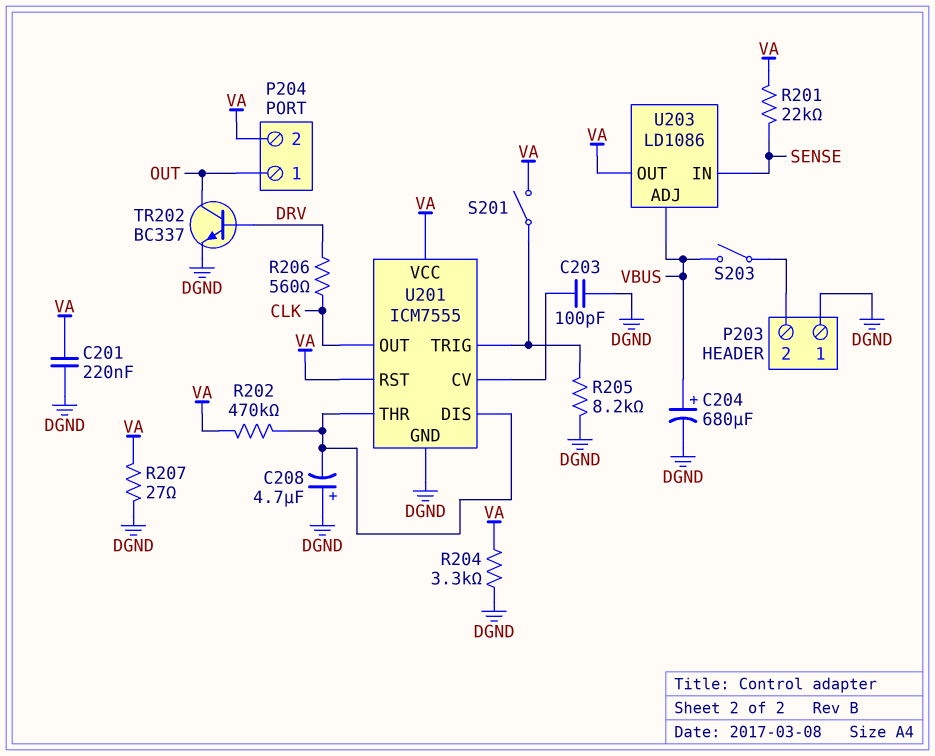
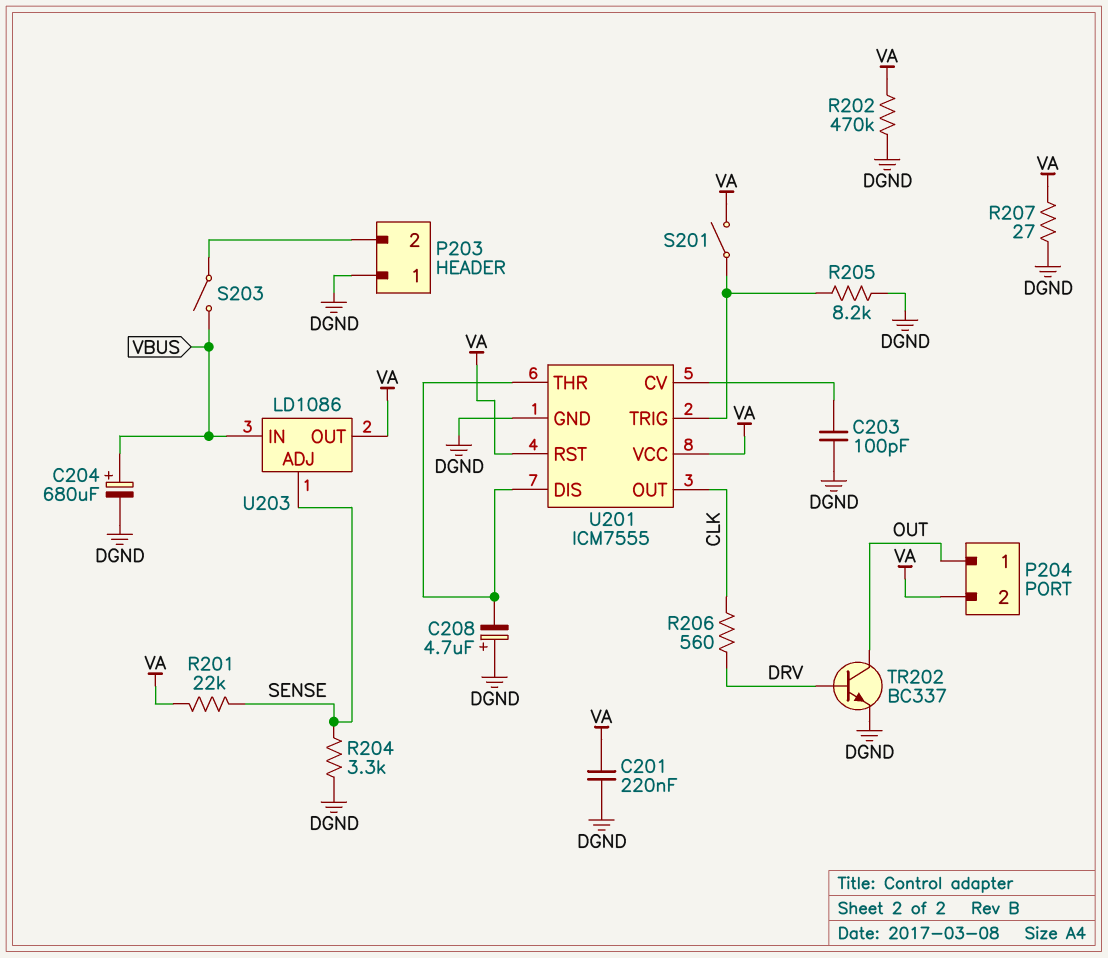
R202: 470k (U201/DIS, VA) -> 470k (DGND, VA)
R204: 3.3k (DGND, VA) -> 3.3k (DGND, SENSE)
U203 pin ADJ: VBUS -> SENSE
U203 pin IN: SENSE -> VBUS

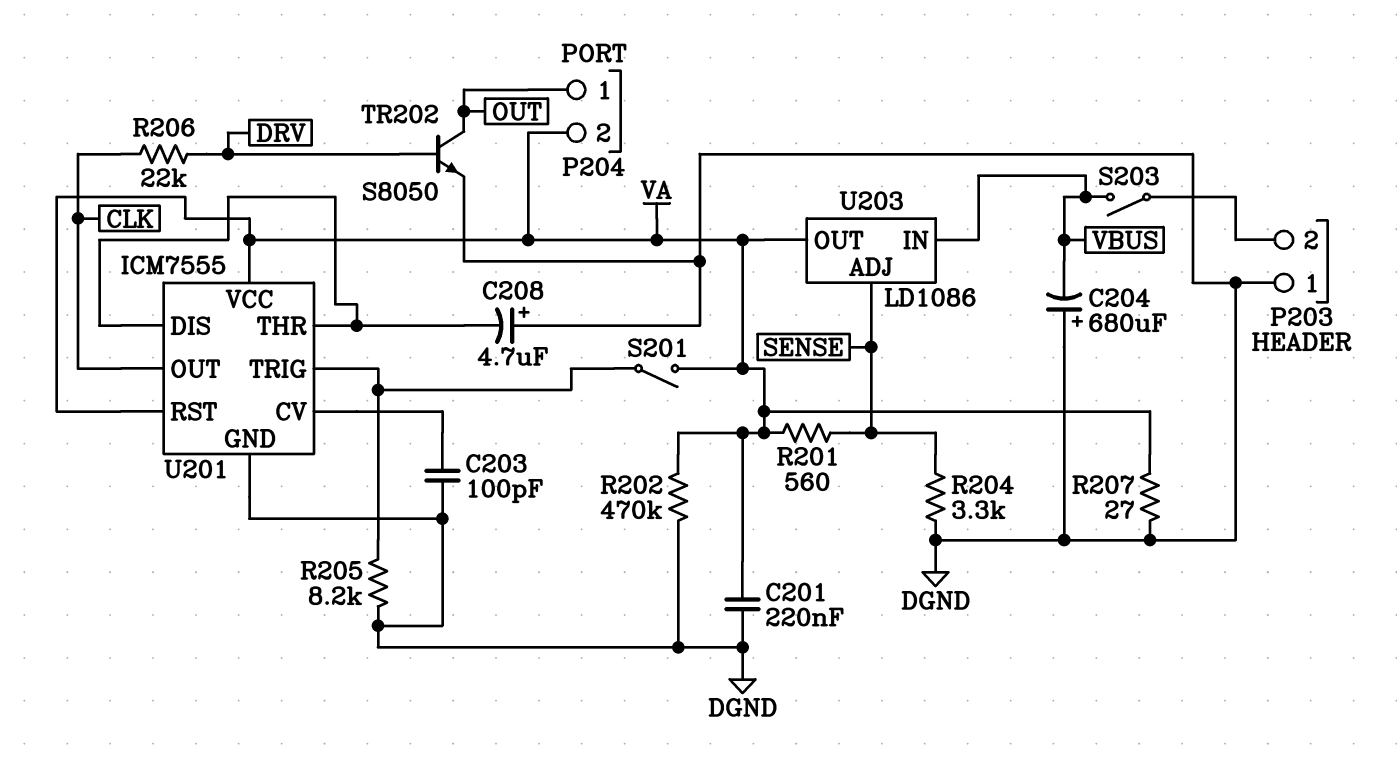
C204: 680uF (plus VBUS, minus DGND) -> 680uF (plus DGND, minus VBUS)
R201: 22k (SENSE, VA) -> 560 (SENSE, VA)
R206: 560 (CLK, DRV) -> 22k (CLK, DRV)
TR202: NPN BC337 (B DRV, C OUT, E DGND) -> NPN S8050 (B DRV, C OUT, E DGND)

